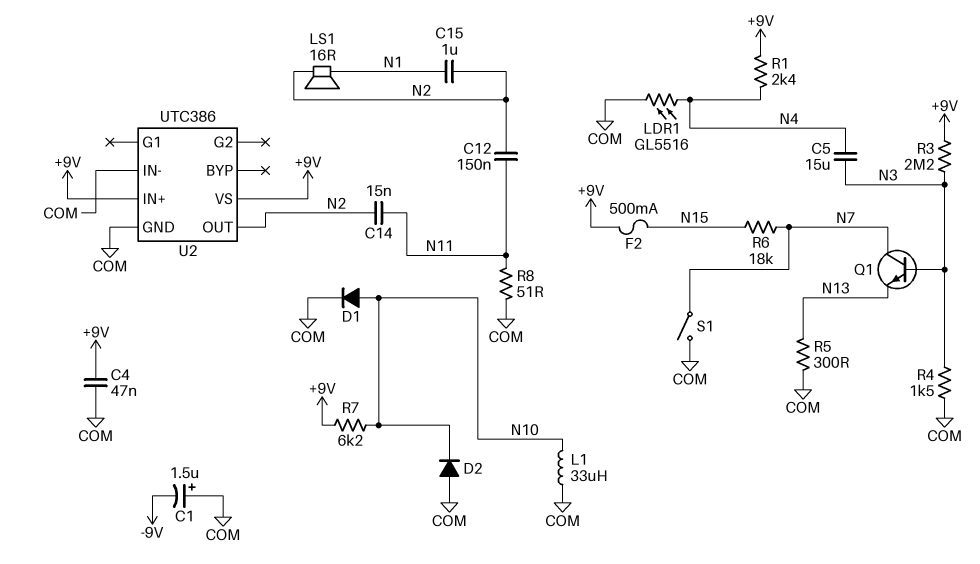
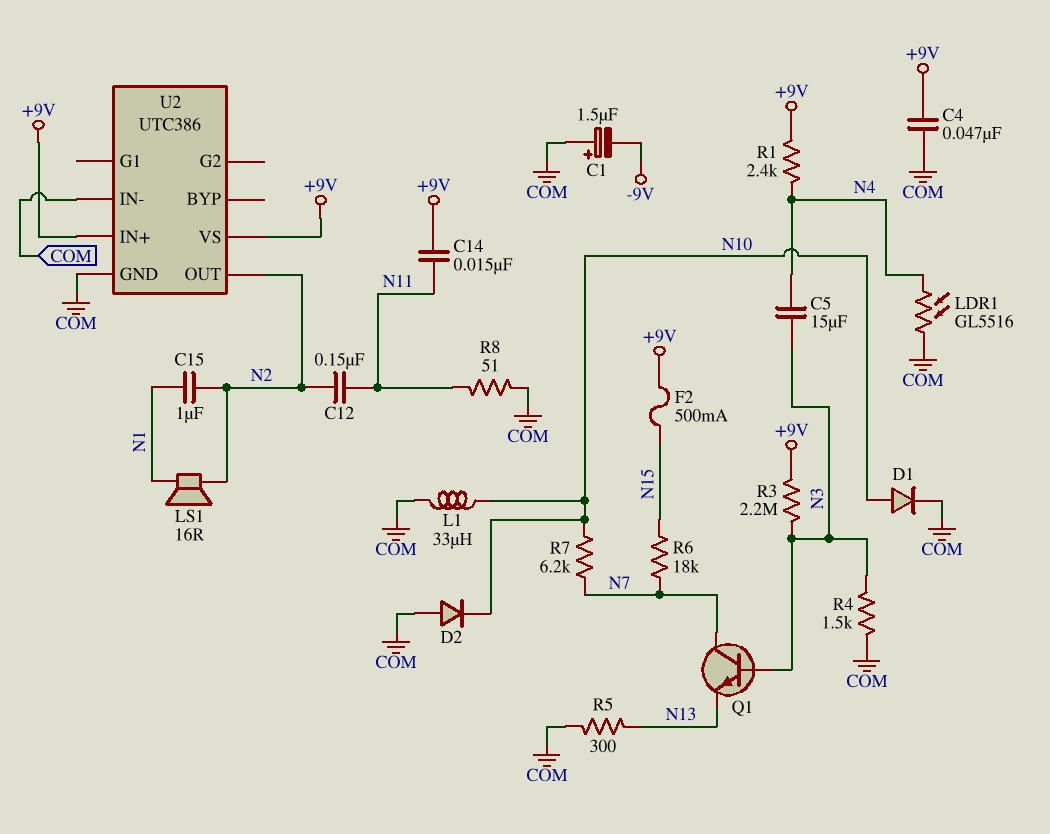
C14: 15nF (N2, N11) -> 15nF (+9V, N11)
R7: 6.2k (+9V, N10) -> 6.2k (N7, N10)
S1: switch (COM, N7) -> none

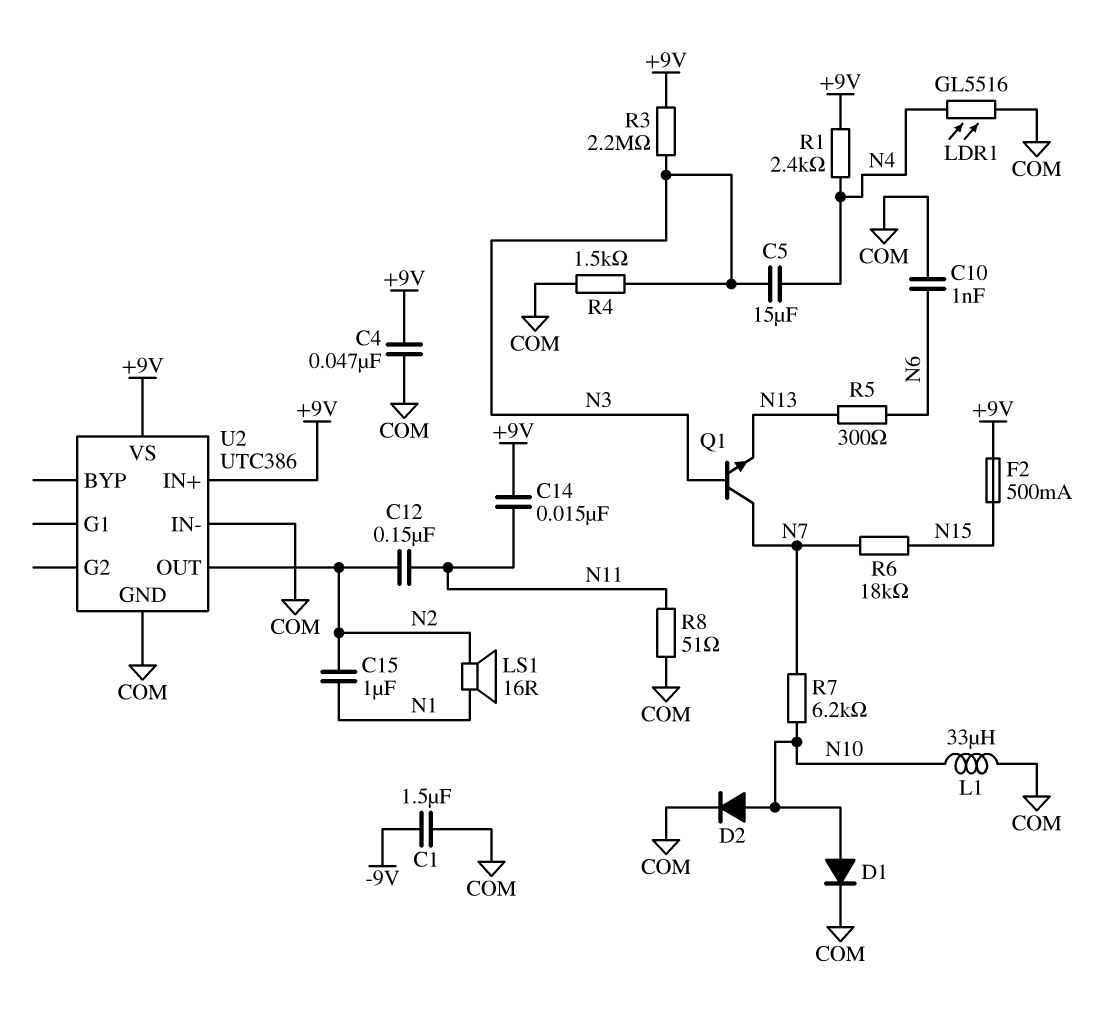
C1: 1.5uF (plus COM, minus -9V) -> 1.5uF (-9V, COM)
C10: none -> 1nF (COM, N6)
D2: diode (A COM, K N10) -> diode (A N10, K COM)
R5: 300 (COM, N13) -> 300 (N6, N13)

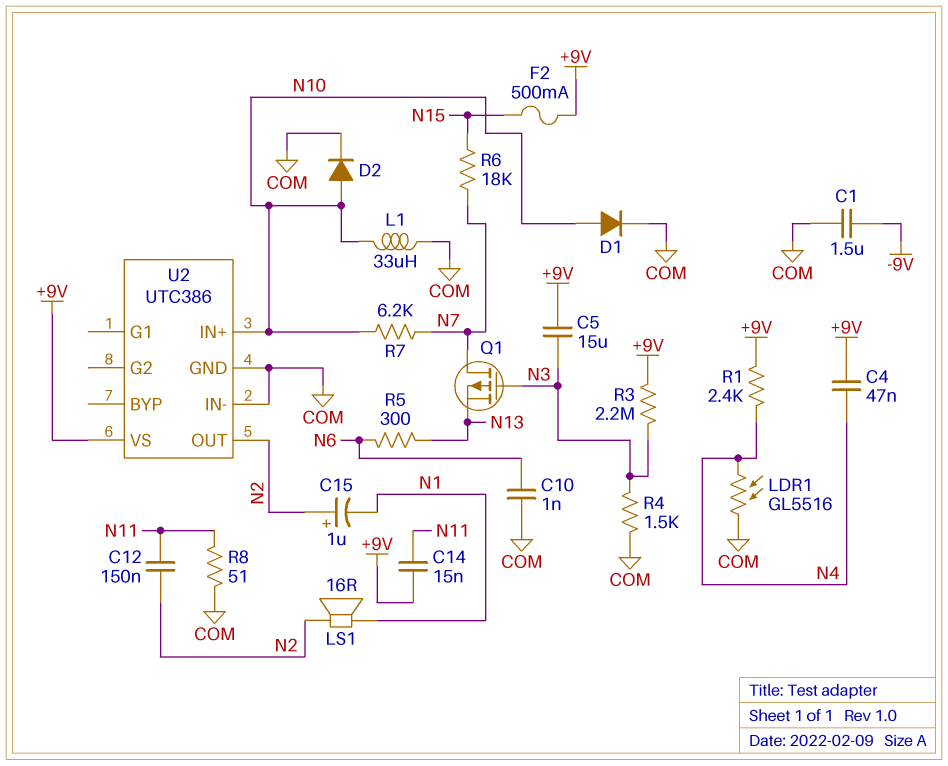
C4: 47nF (+9V, COM) -> 47nF (+9V, N4)
C5: 15uF (N3, N4) -> 15uF (+9V, N3)
C15: 1uF (N1, N2) -> 1uF (plus N2, minus N1)
Q1: NPN (B N3, C N7, E N13) -> PMOS (G N3, D N7, S N13)
U2 pin IN+: +9V -> N10

